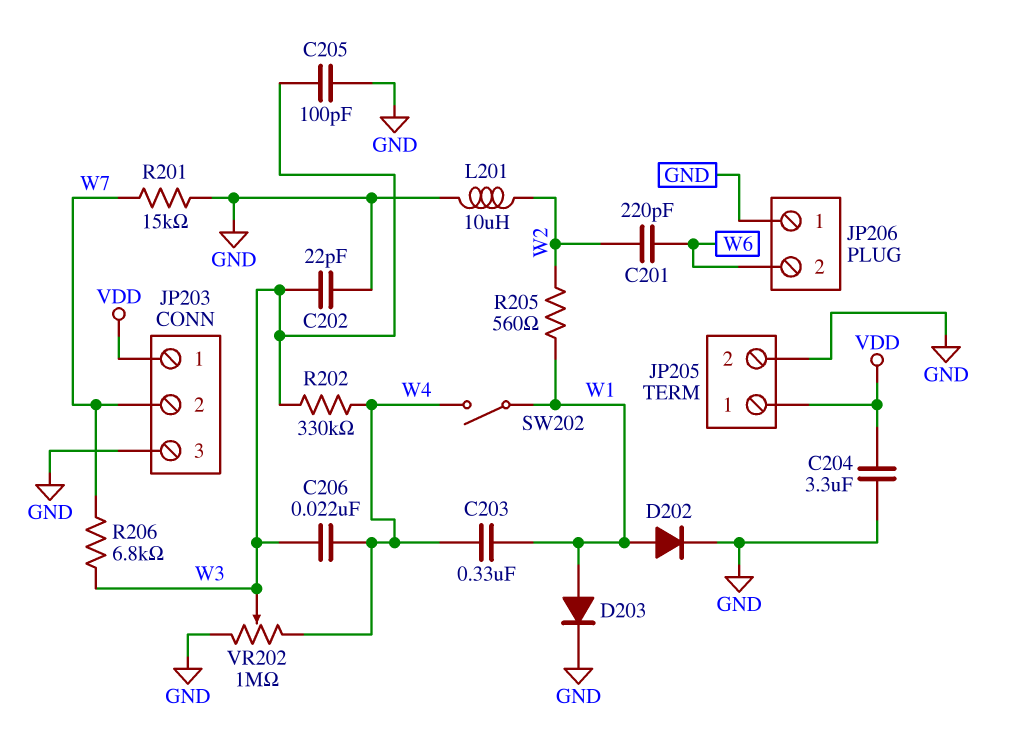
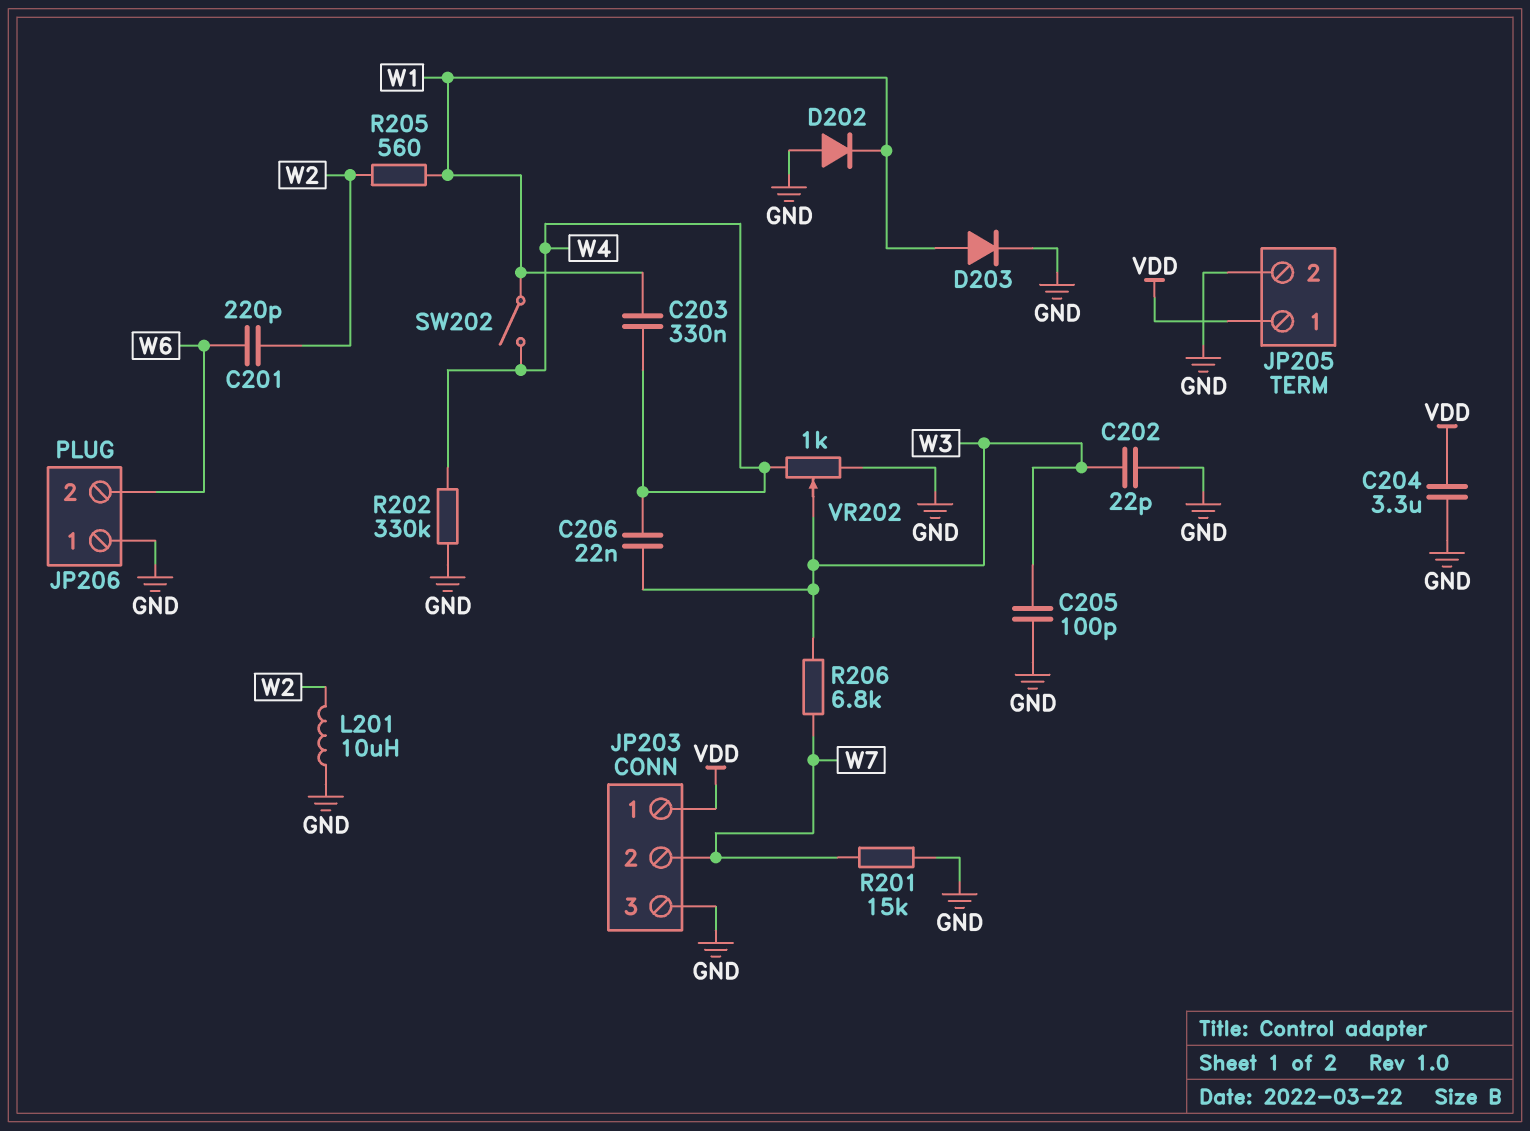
D202: diode (A W1, K GND) -> diode (A GND, K W1)
R202: 330k (W3, W4) -> 330k (GND, W4)
VR202: 1M (GND, W4, wiper W3) -> 1k (GND, W4, wiper W3)

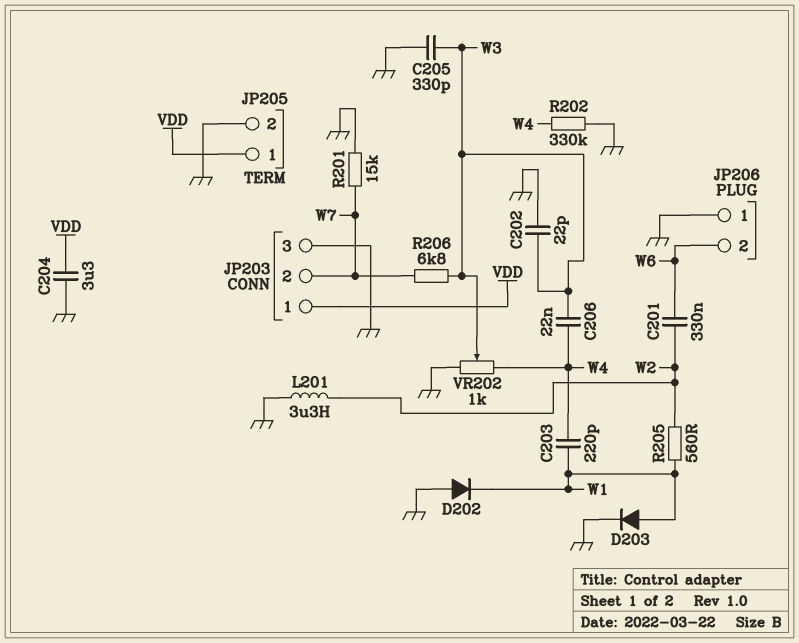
C201: 220pF (W2, W6) -> 330nF (W2, W6)
C203: 330nF (W1, W4) -> 220pF (W1, W4)
C205: 100pF (GND, W3) -> 330pF (GND, W3)
L201: 10uH (GND, W2) -> 3.3uH (GND, W2)
SW202: switch (W1, W4) -> none

